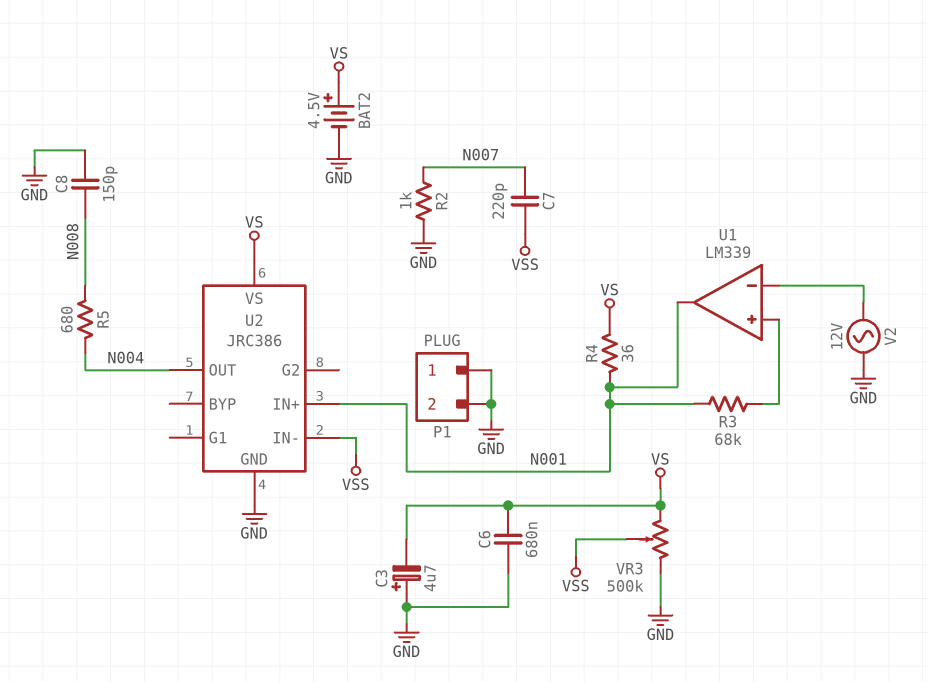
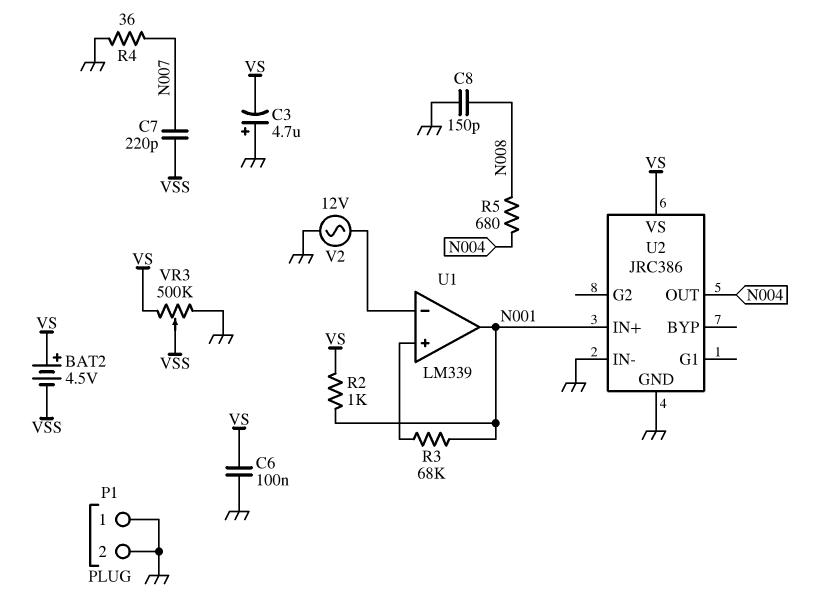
BAT2: 4.5V (plus VS, minus GND) -> 4.5V (plus VS, minus VSS)
C6: 680nF (GND, VS) -> 100nF (GND, VS)
R2: 1k (GND, N007) -> 1k (N001, VS)
R4: 36 (N001, VS) -> 36 (GND, N007)
U2 pin IN-: VSS -> GND

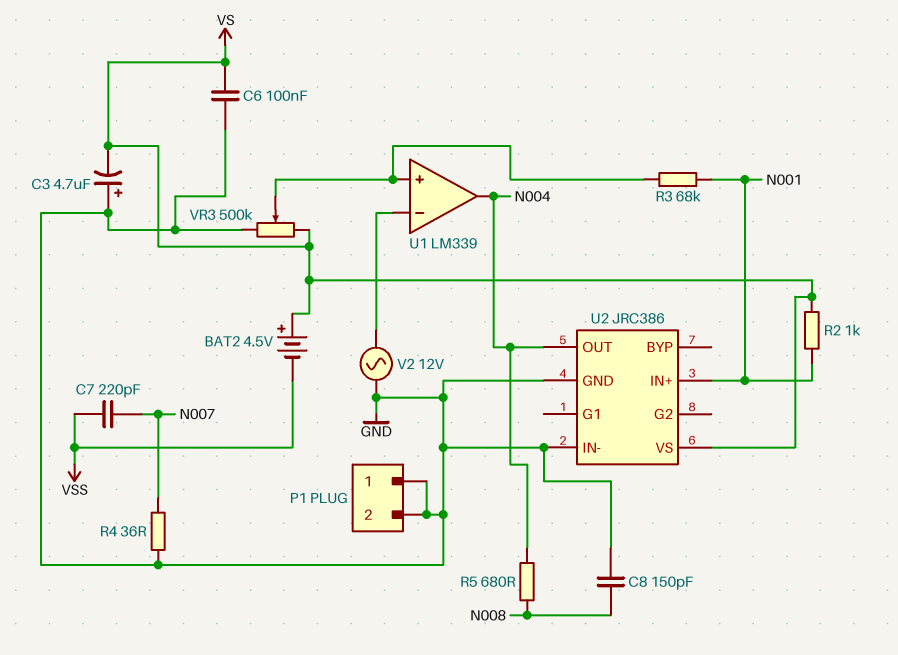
U1 pin out: N001 -> N004
VR3: 500k (GND, VS, wiper VSS) -> 500k (GND, VS, wiper U1/in+)

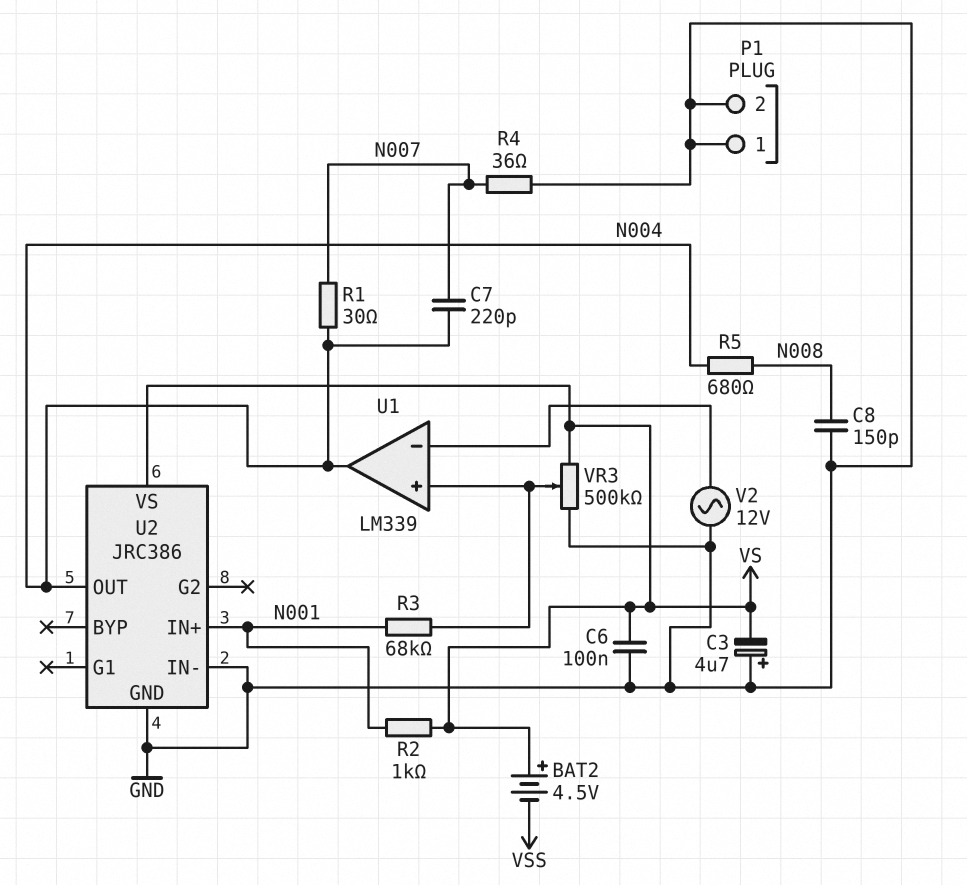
C7: 220pF (N007, VSS) -> 220pF (N004, N007)
R1: none -> 30 (N004, N007)

